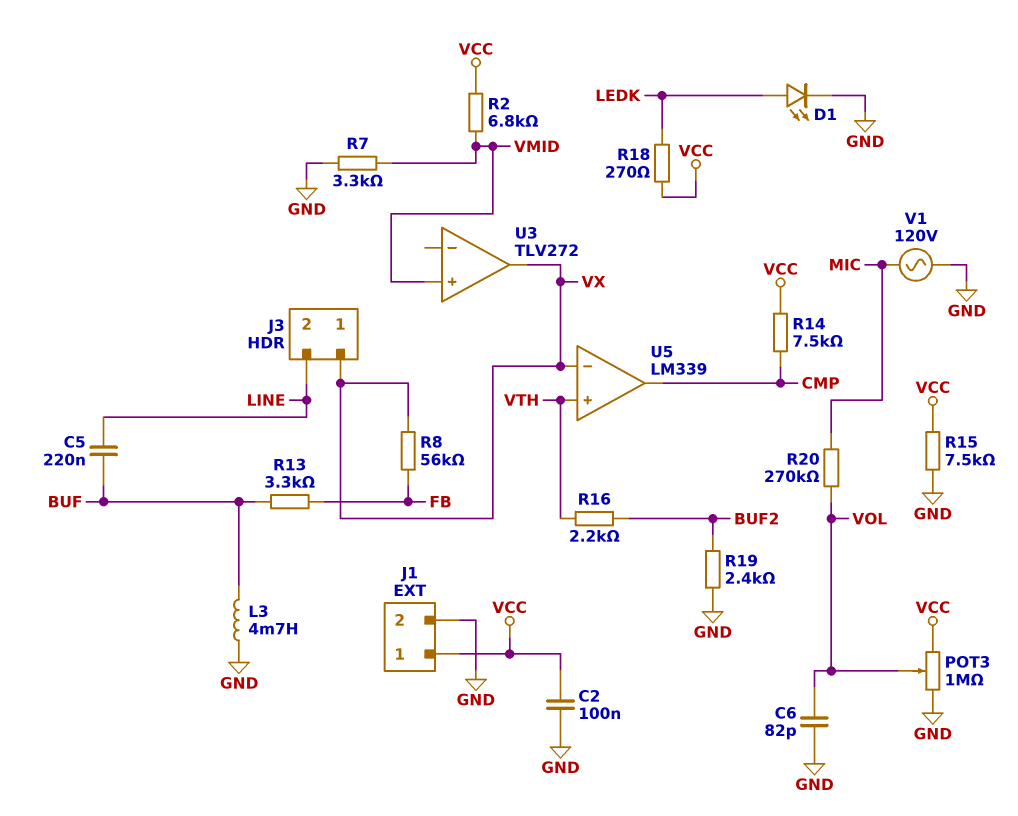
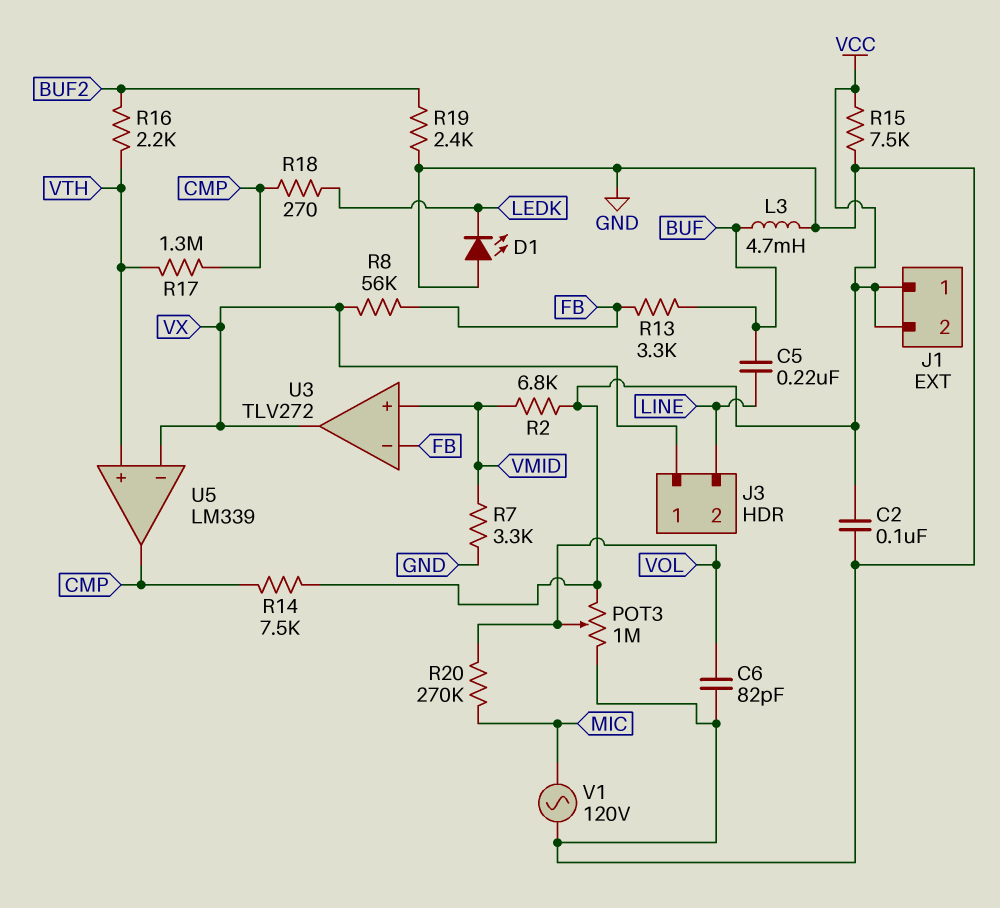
D1: LED (A LEDK, K GND) -> LED (A GND, K LEDK)
J1 pin 2: GND -> VCC
R17: none -> 1.3M (CMP, VTH)
R18: 270 (LEDK, VCC) -> 270 (CMP, LEDK)
U3 pin in-: none -> FB

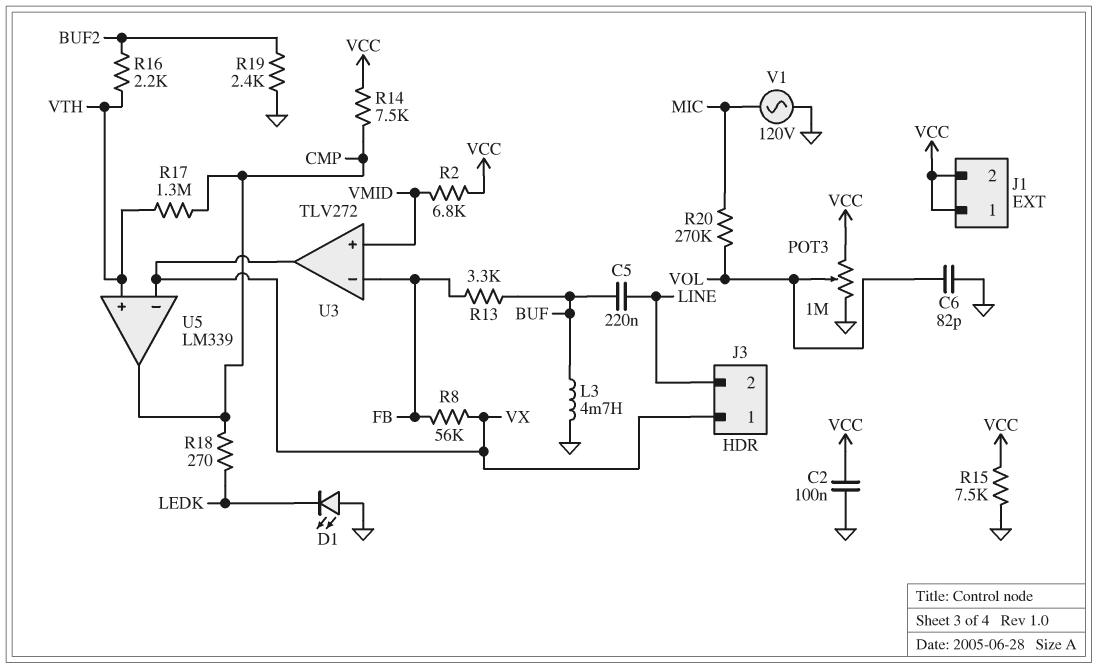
R7: 3.3k (GND, VMID) -> none

